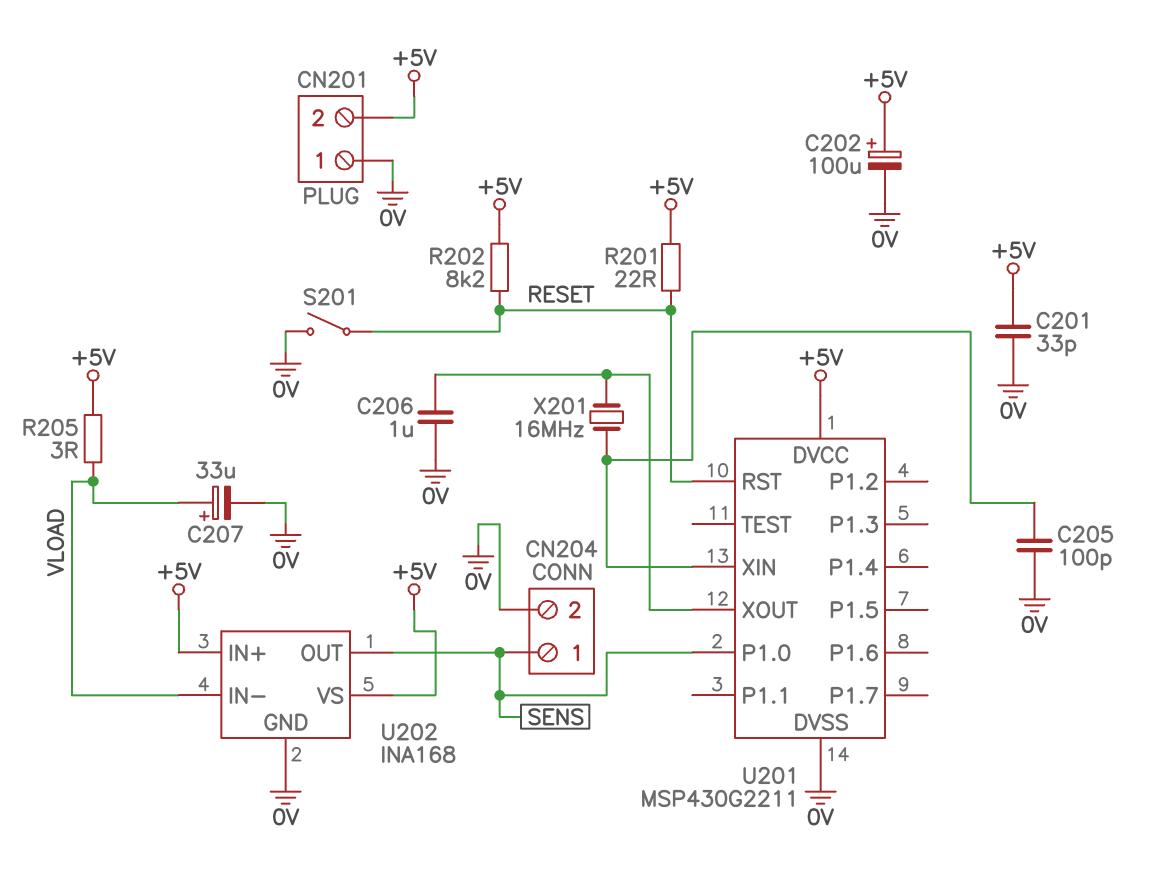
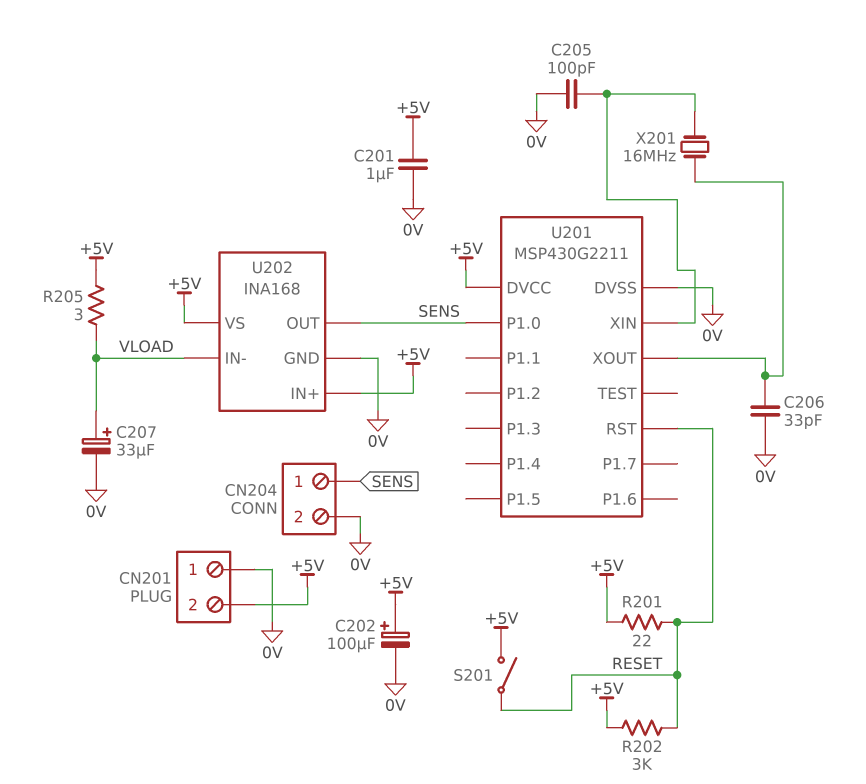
C201: 33pF (+5V, 0V) -> 1uF (+5V, 0V)
C206: 1uF (0V, U201/XOUT) -> 33pF (0V, U201/XOUT)
R202: 8.2k (+5V, RESET) -> 3k (+5V, RESET)
S201: switch (0V, RESET) -> switch (+5V, RESET)

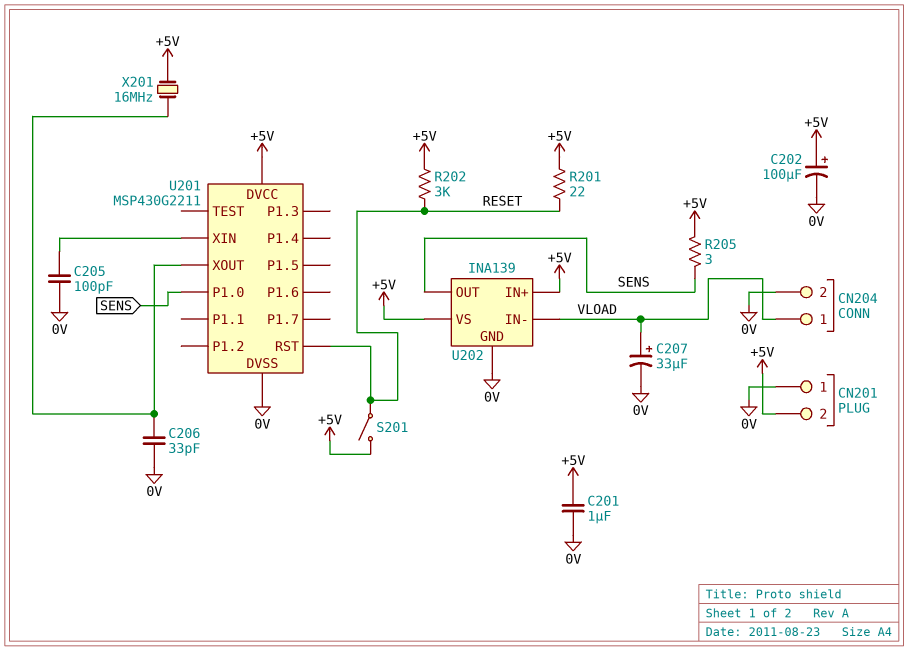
CN204 pin 1: SENS -> VLOAD
R205: 3 (+5V, VLOAD) -> 3 (+5V, SENS)
U202: INA168 -> INA139
X201: 16MHz (U201/XIN, U201/XOUT) -> 16MHz (+5V, U201/XOUT)

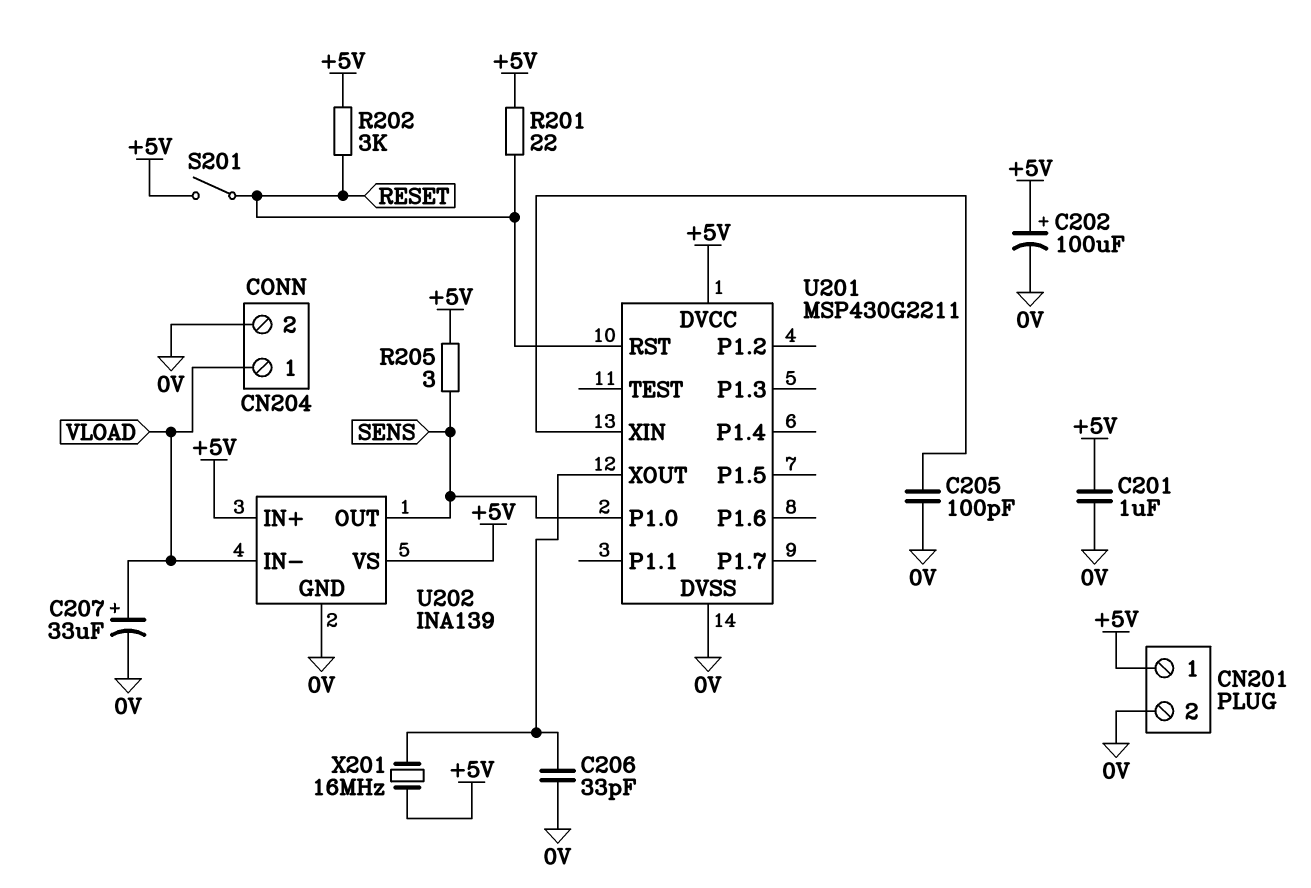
CN201 pin 1: 0V -> +5V
CN201 pin 2: +5V -> 0V

